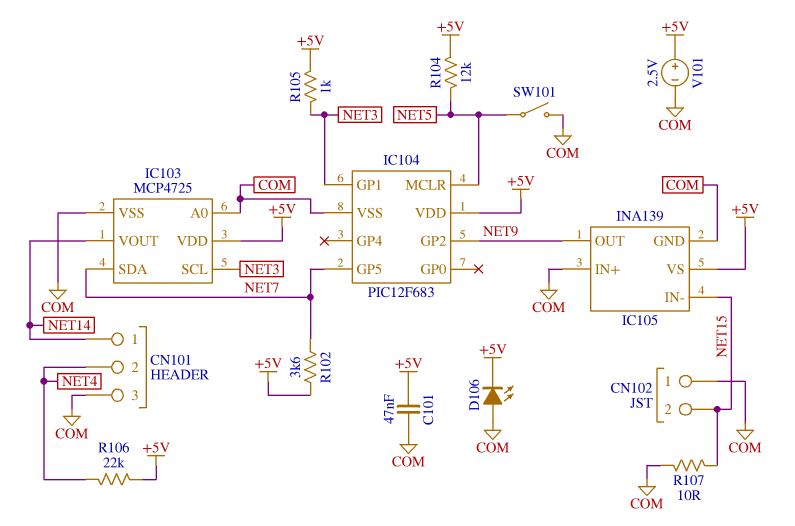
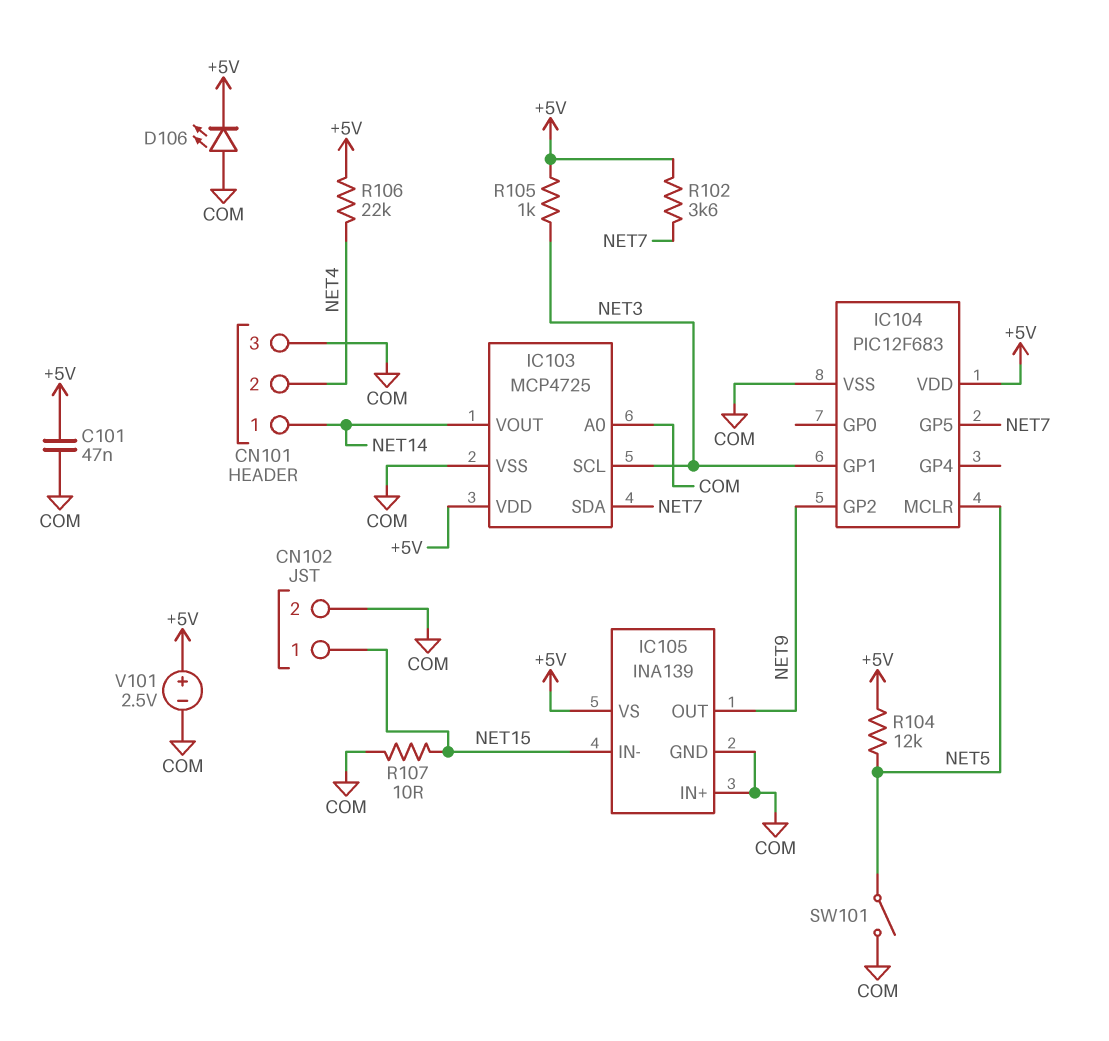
CN102 pin 1: COM -> NET15
CN102 pin 2: NET15 -> COM

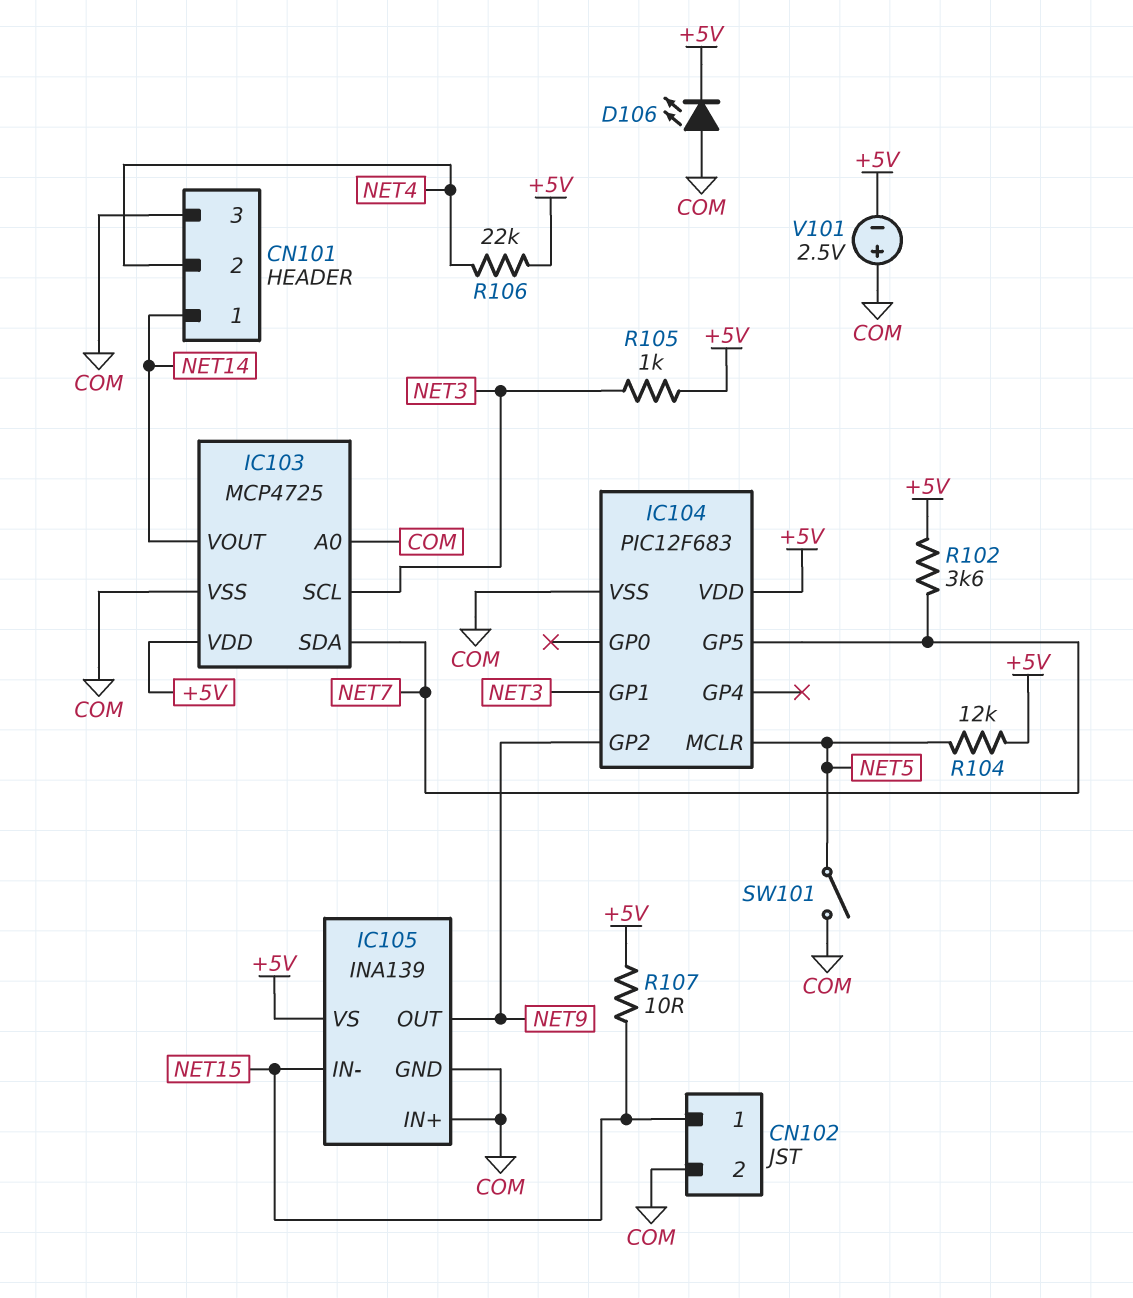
C101: 47nF (+5V, COM) -> none
R107: 10 (COM, NET15) -> 10 (+5V, NET15)
V101: 2.5V (plus +5V, minus COM) -> 2.5V (plus COM, minus +5V)

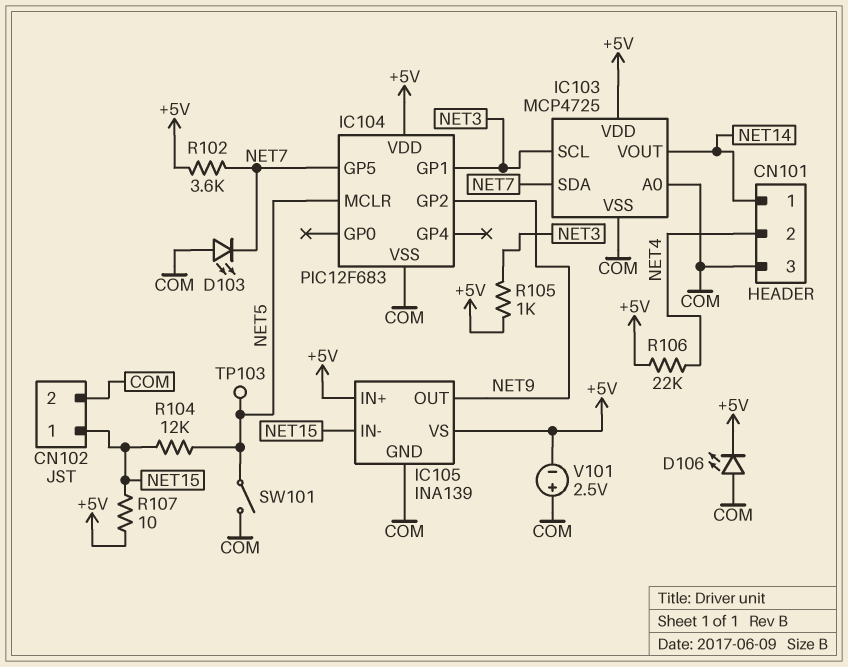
D103: none -> LED (A COM, K NET7)
IC105 pin IN+: COM -> +5V
R104: 12k (+5V, NET5) -> 12k (NET5, NET15)
TP103: none -> test point (NET5)

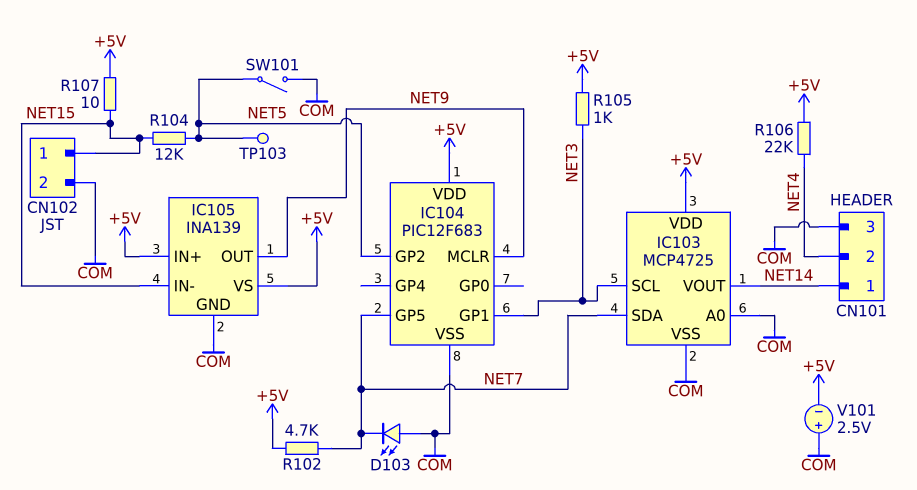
D106: LED (A COM, K +5V) -> none
IC104 pin GP2: NET9 -> NET5
IC104 pin MCLR: NET5 -> NET9
R102: 3.6k (+5V, NET7) -> 4.7k (+5V, NET7)

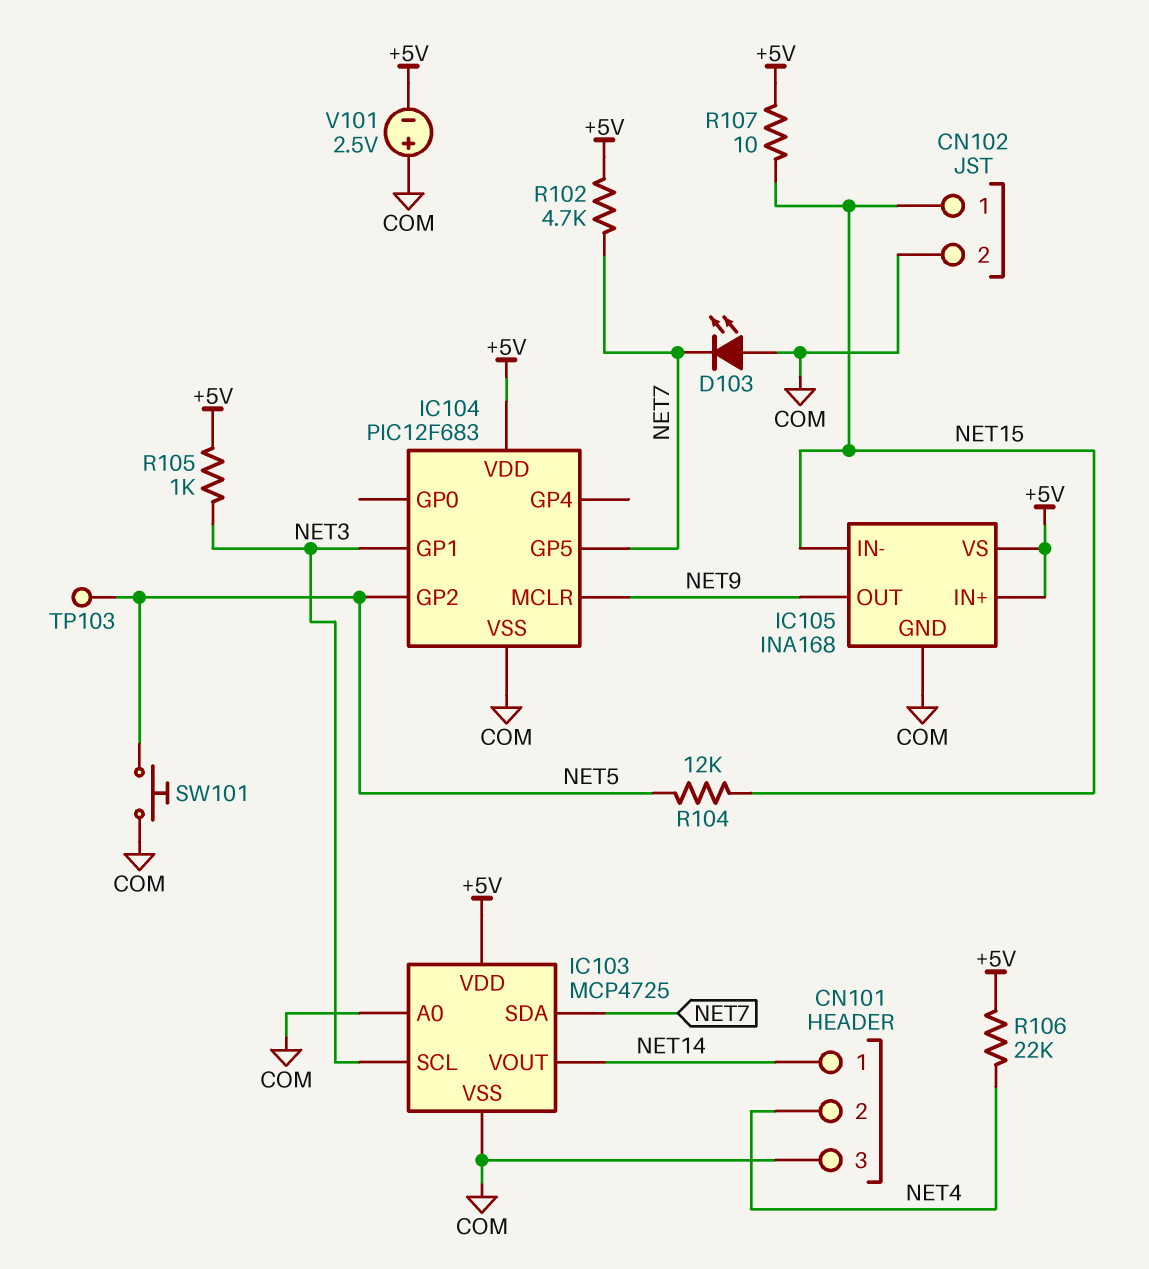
IC105: INA139 -> INA168
SW101: switch (COM, NET5) -> button (COM, NET5)

